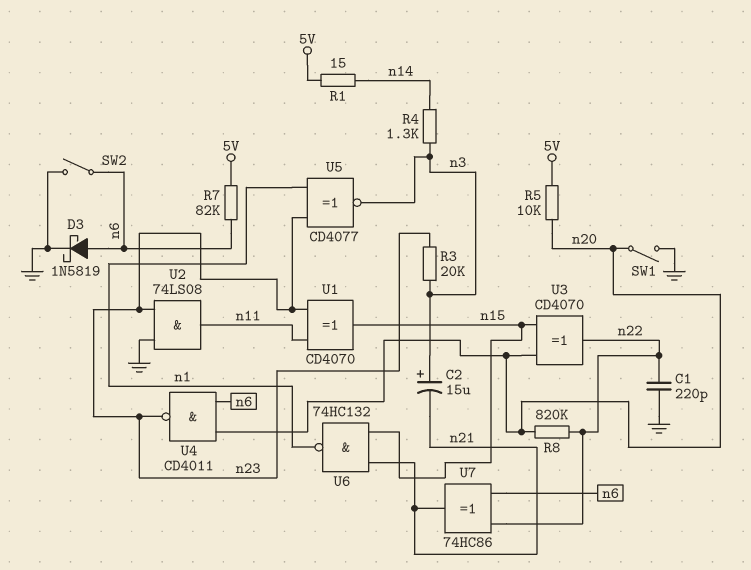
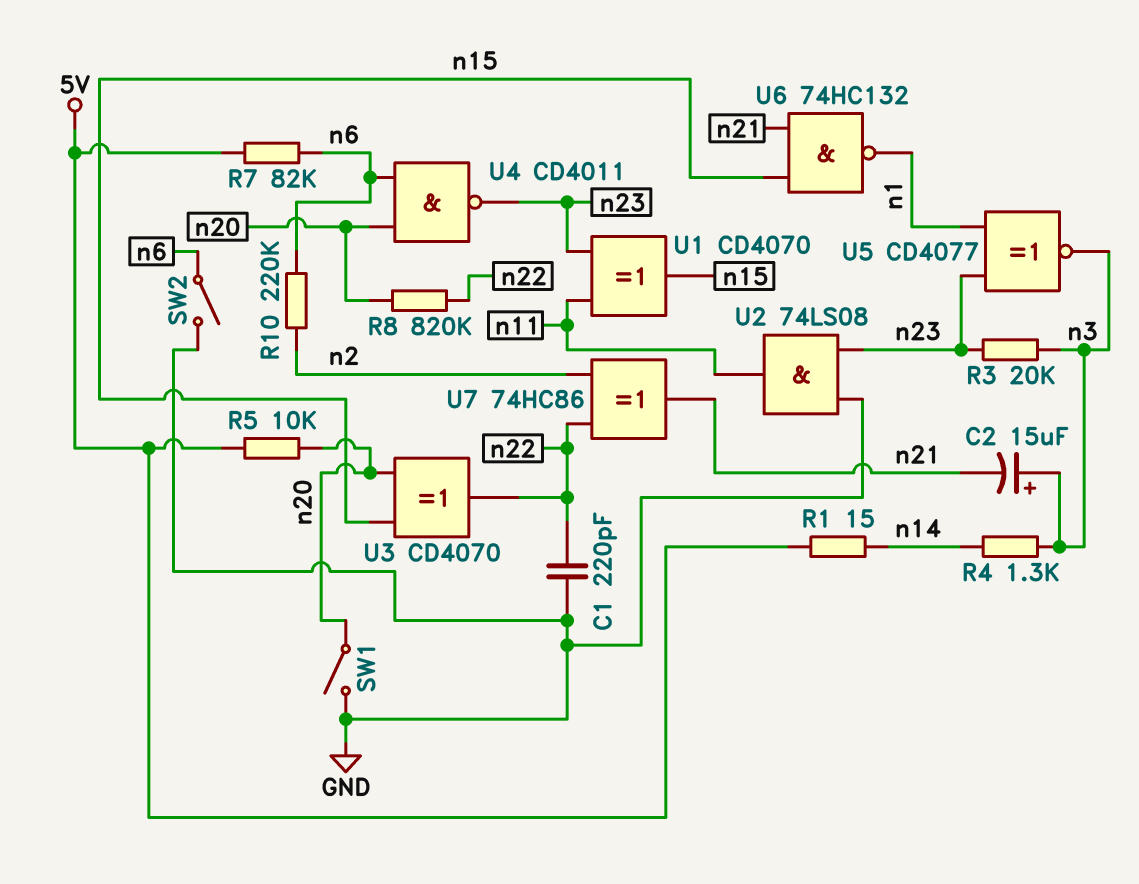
D3: schottky 1N5819 (A n6, K GND) -> none
R10: none -> 220k (n2, n6)
U7: XOR 74HC86 (in n6, in n22, out n21) -> XOR 74HC86 (in n2, in n22, out n21)

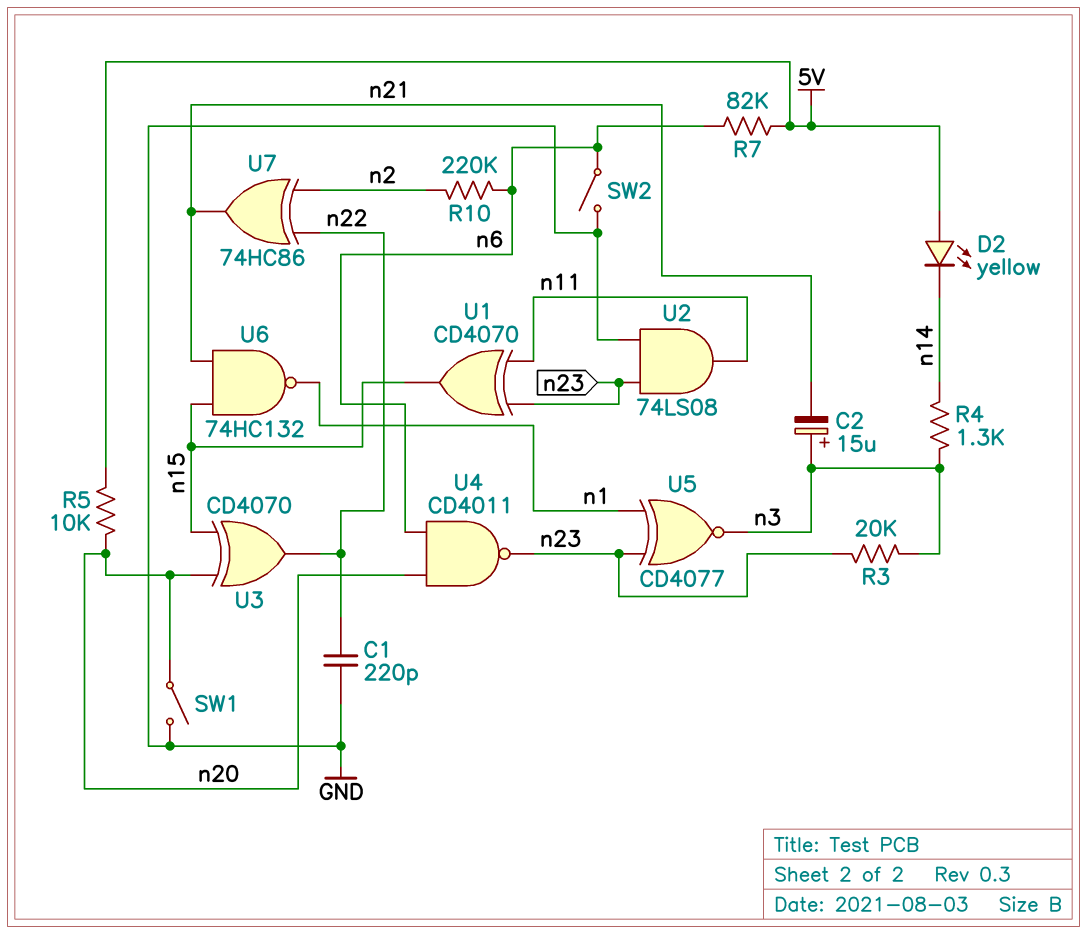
D2: none -> LED yellow (A 5V, K n14)
R1: 15 (5V, n14) -> none
R8: 820k (n20, n22) -> none

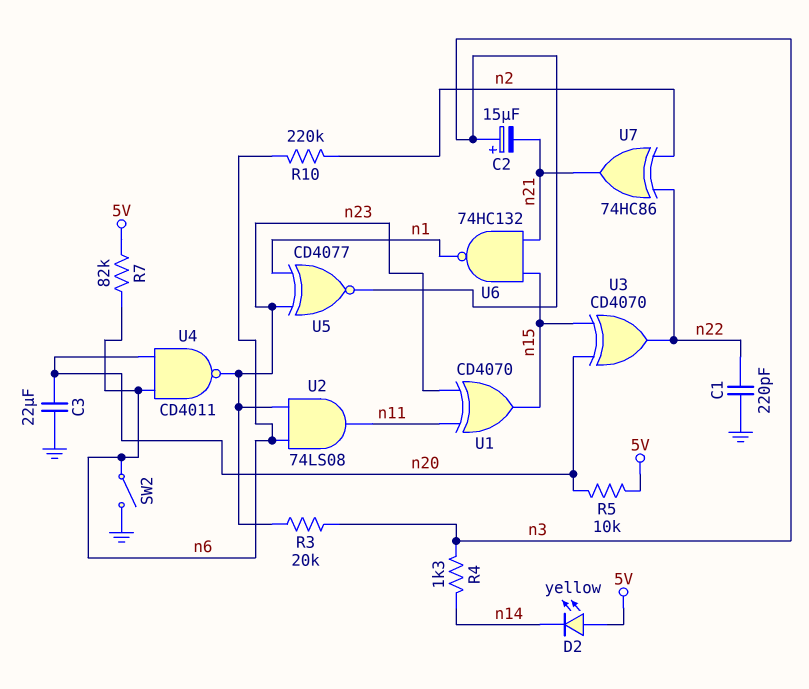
C3: none -> 22uF (GND, n20)
SW1: switch (GND, n20) -> none
U2: AND 74LS08 (in GND, in n23, out n11) -> AND 74LS08 (in n6, in n23, out n11)

